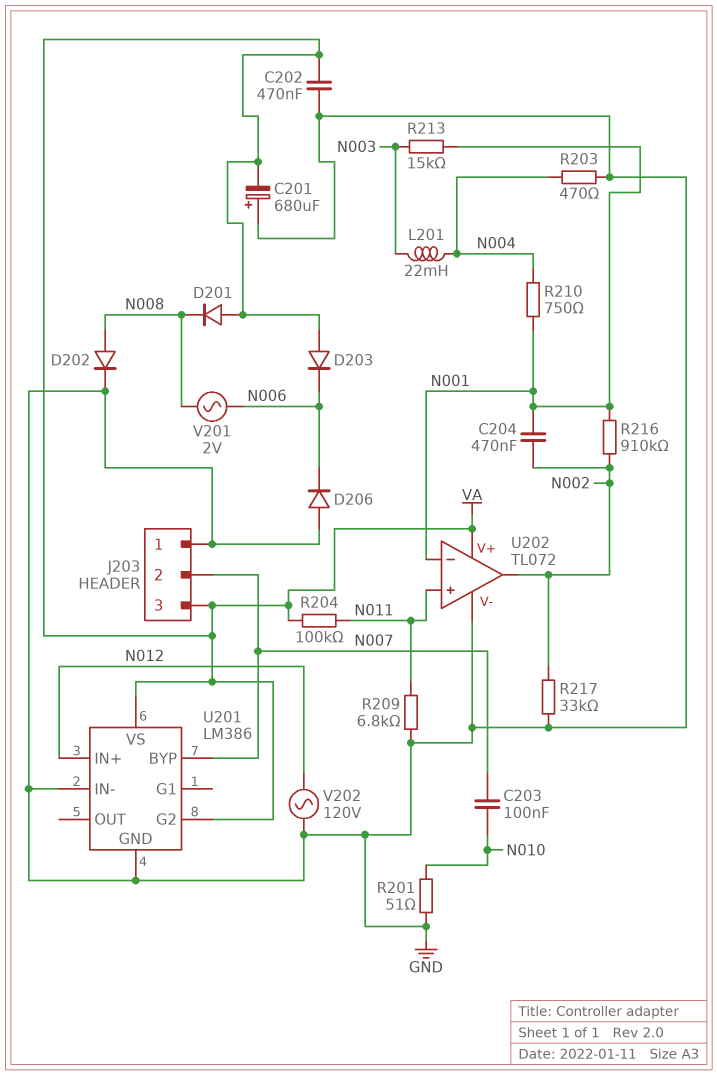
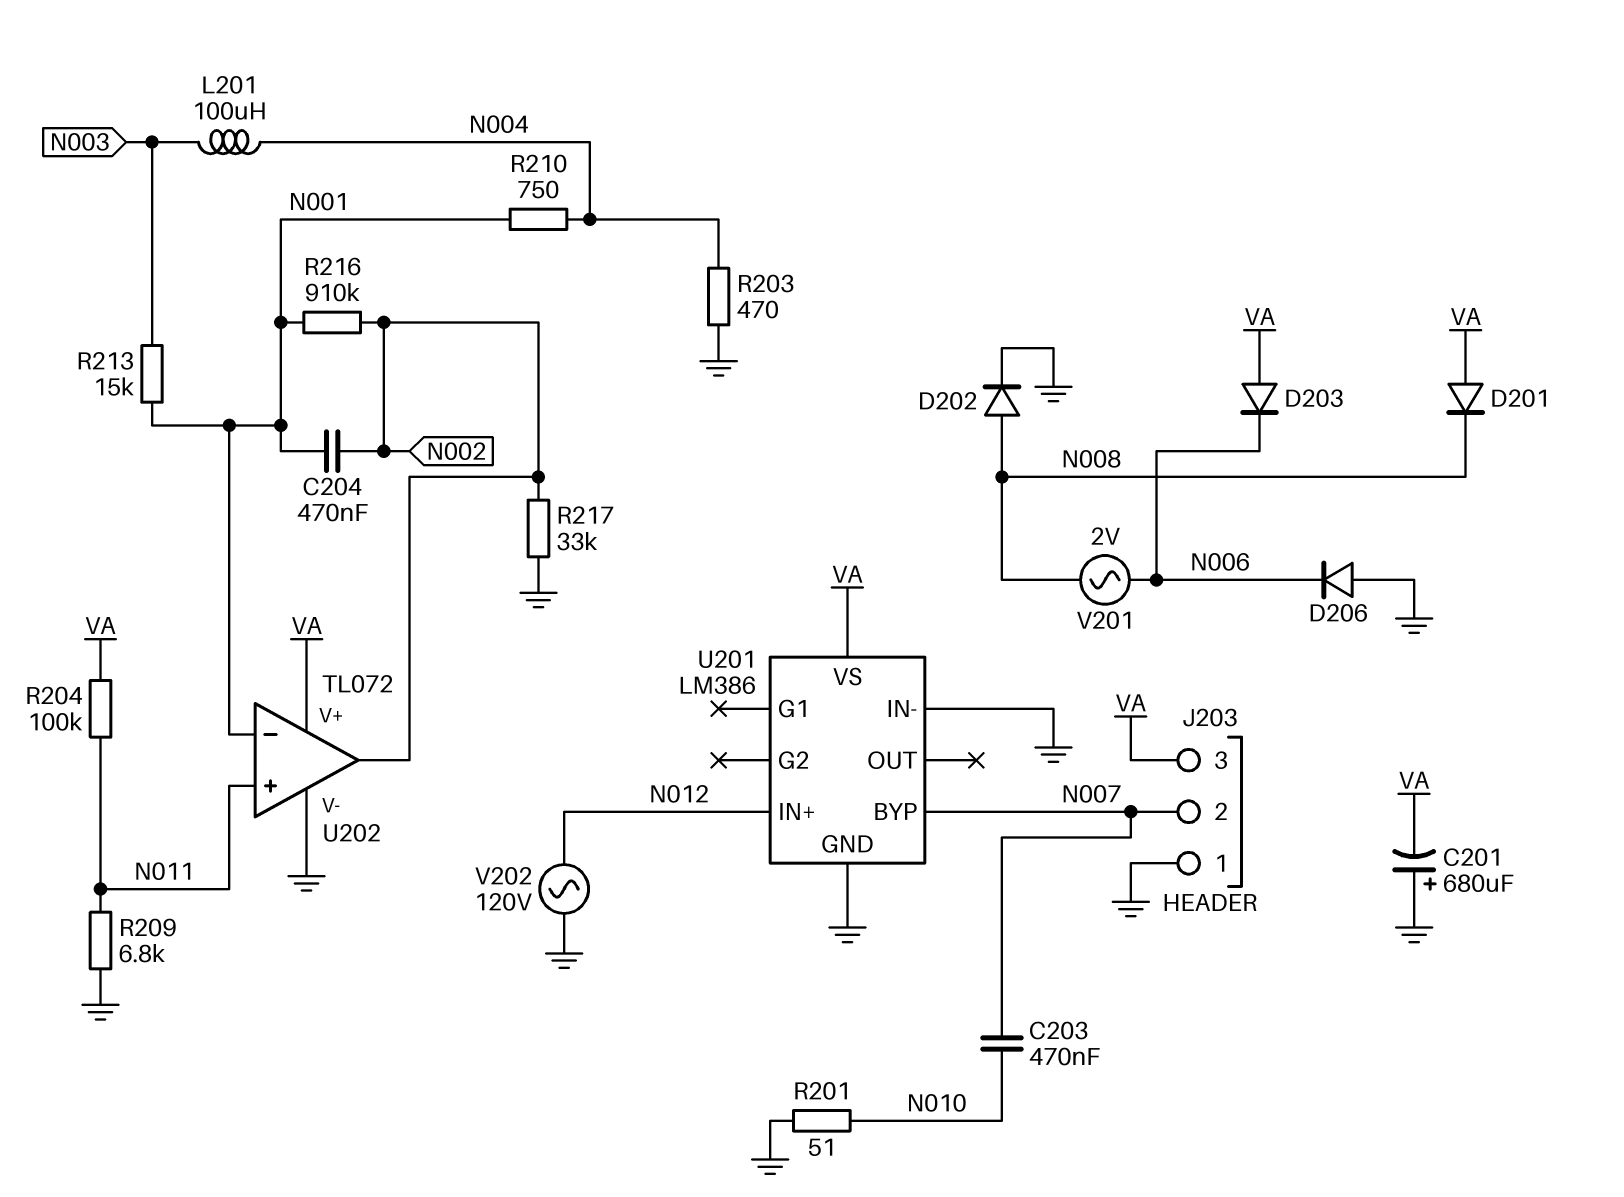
C202: 470nF (GND, VA) -> none
C203: 100nF (N007, N010) -> 470nF (N007, N010)
L201: 22mH (N003, N004) -> 100uH (N003, N004)
U201 pin G2: VA -> none

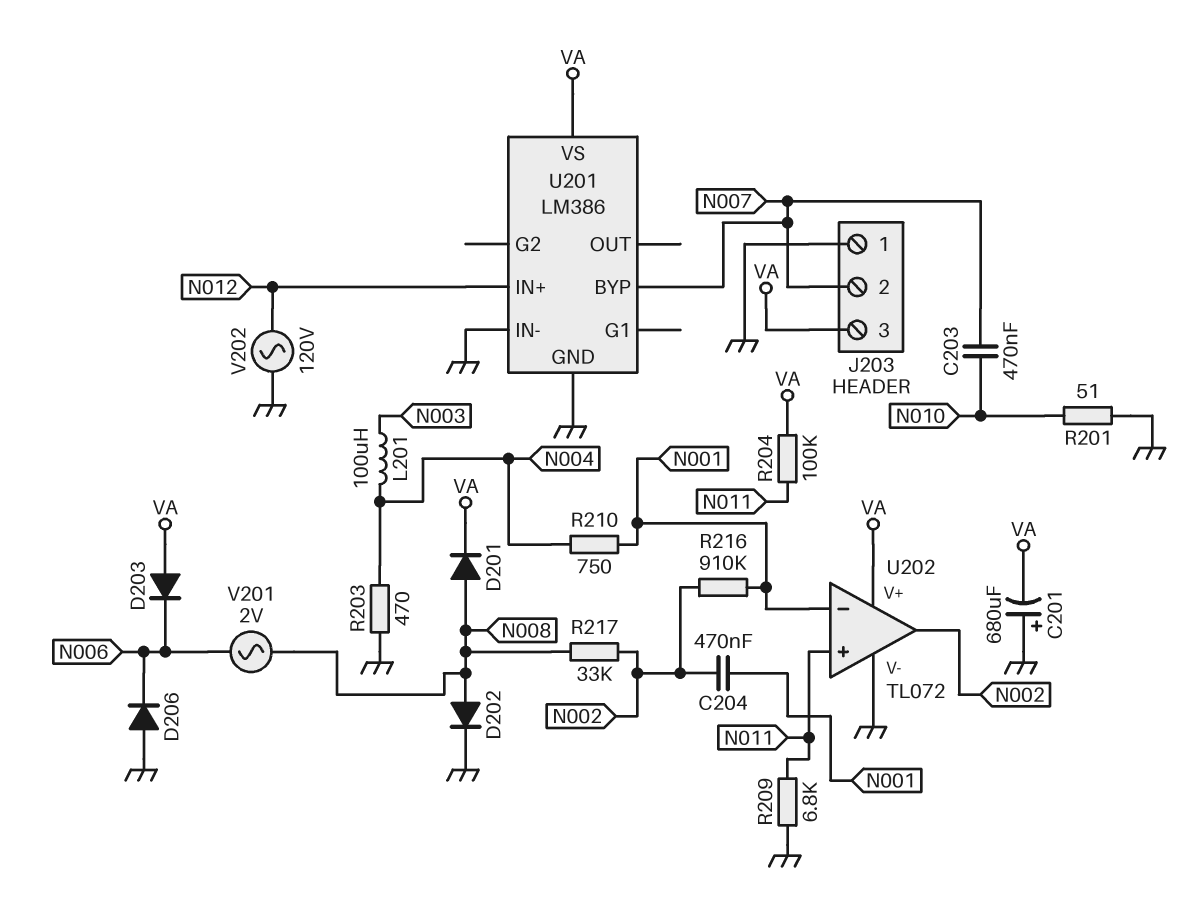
D201: diode (A VA, K N008) -> diode (A N008, K VA)
R213: 15k (N001, N003) -> none
R217: 33k (GND, N002) -> 33k (N002, N008)

